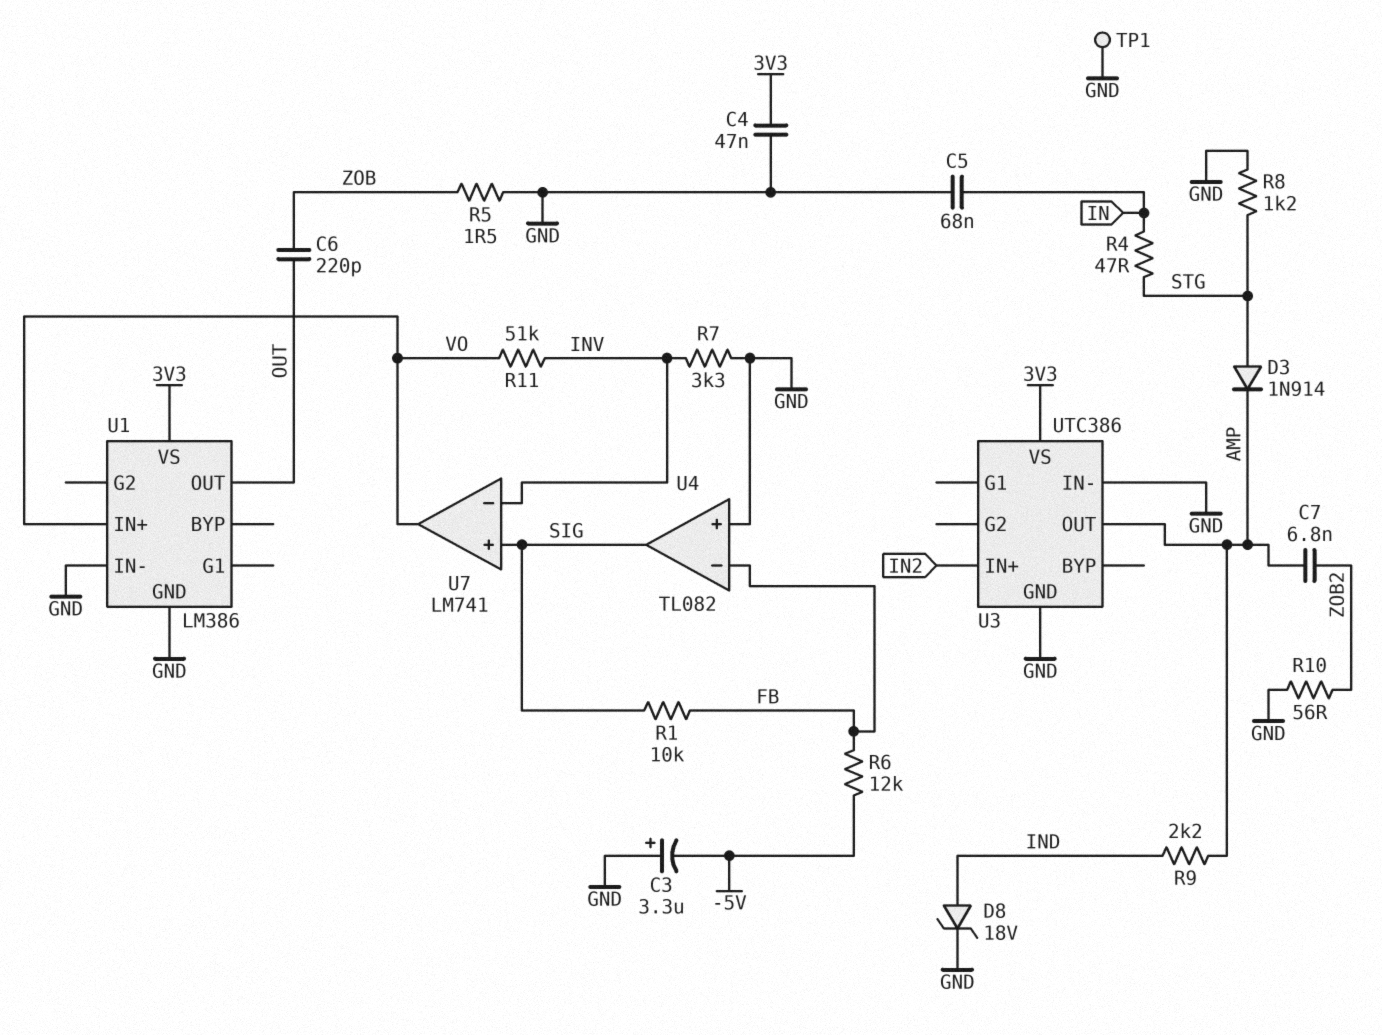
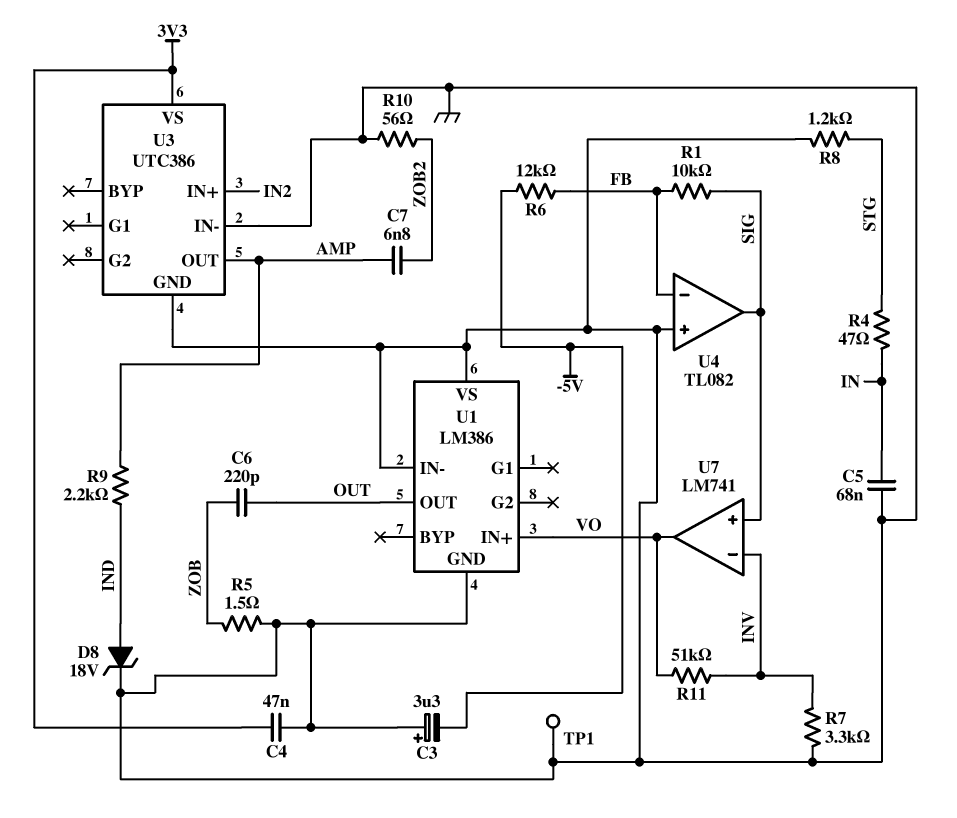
D3: diode 1N914 (A STG, K AMP) -> none
U1 pin VS: 3V3 -> GND

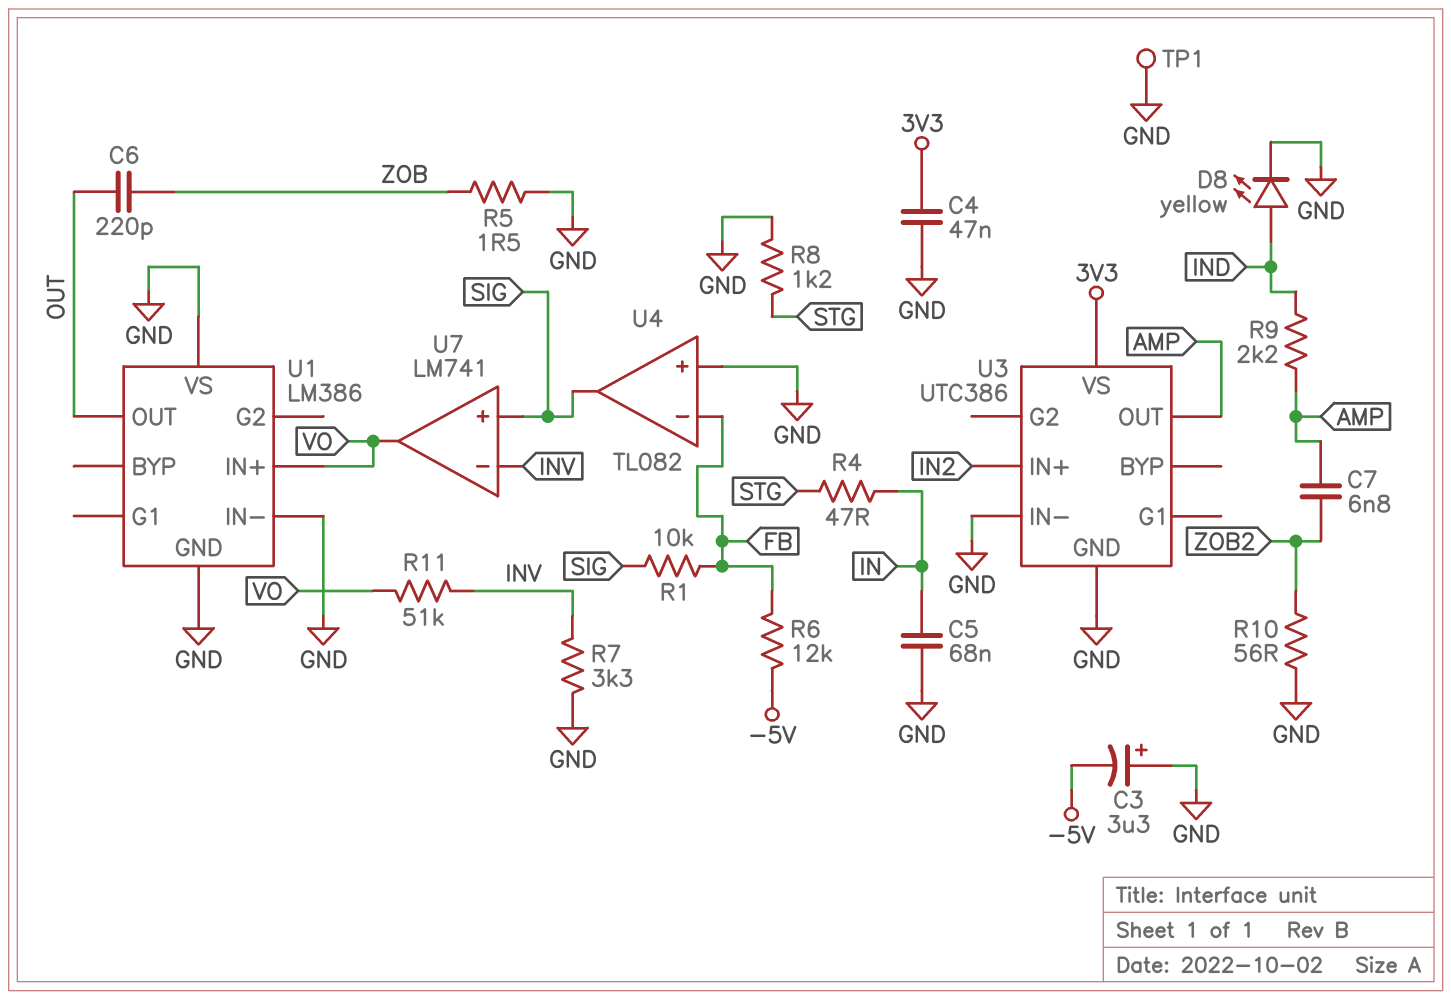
D8: zener 18V (A IND, K GND) -> LED yellow (A IND, K GND)

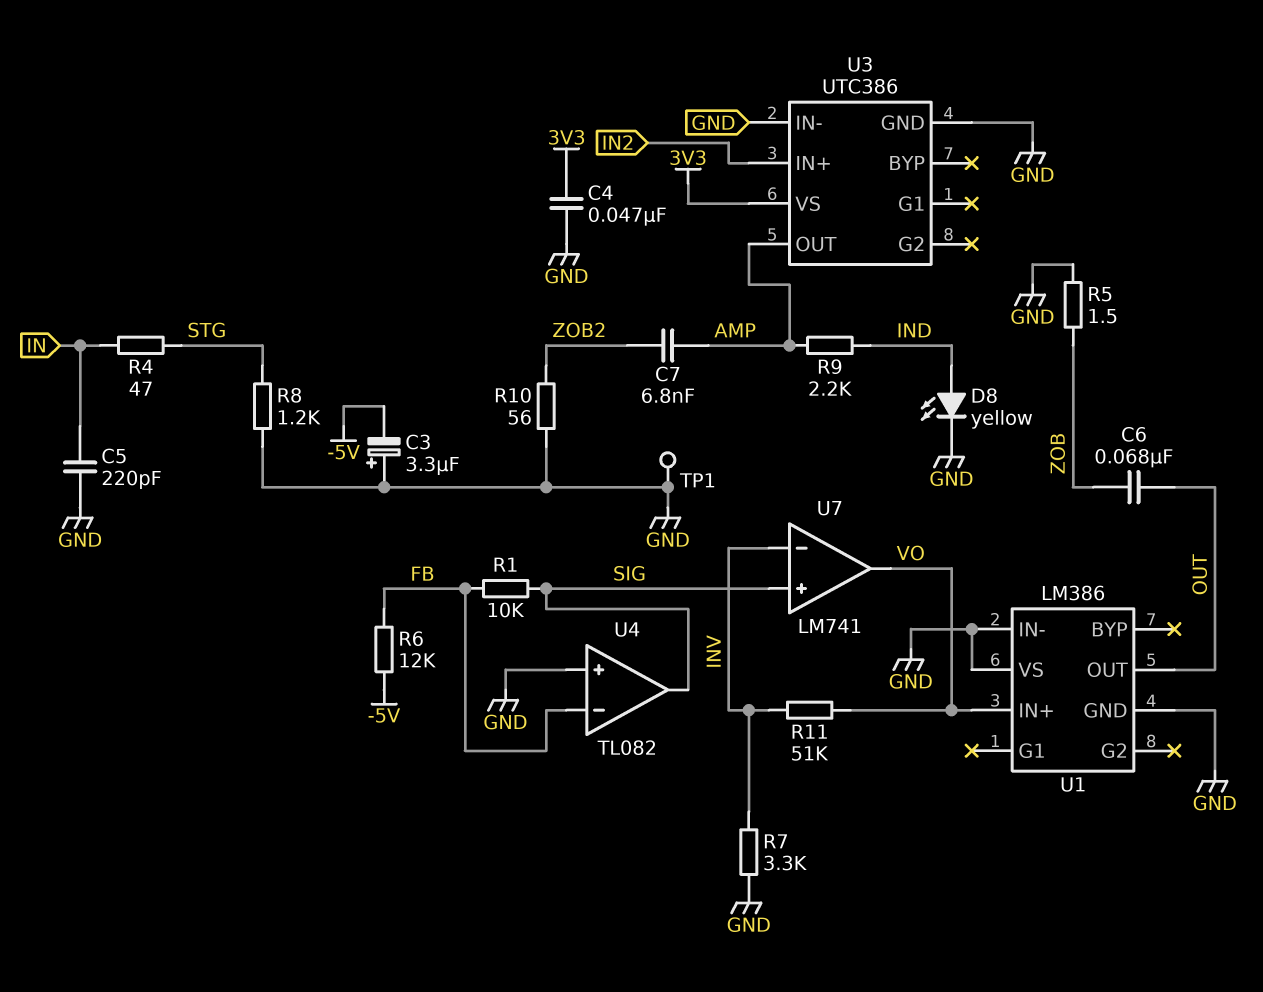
C5: 68nF (GND, IN) -> 220pF (GND, IN)
C6: 220pF (OUT, ZOB) -> 68nF (OUT, ZOB)

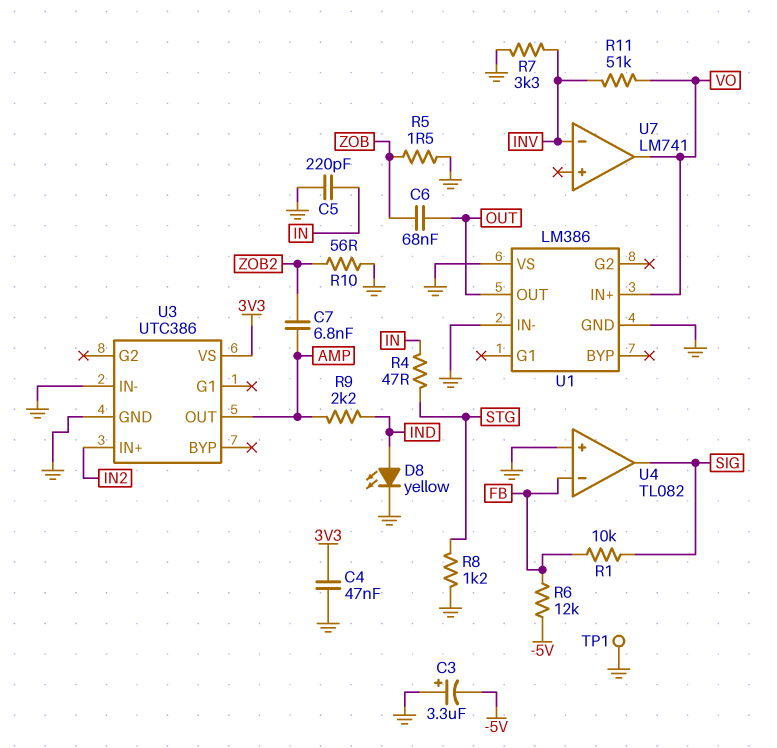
U7 pin in+: SIG -> none

